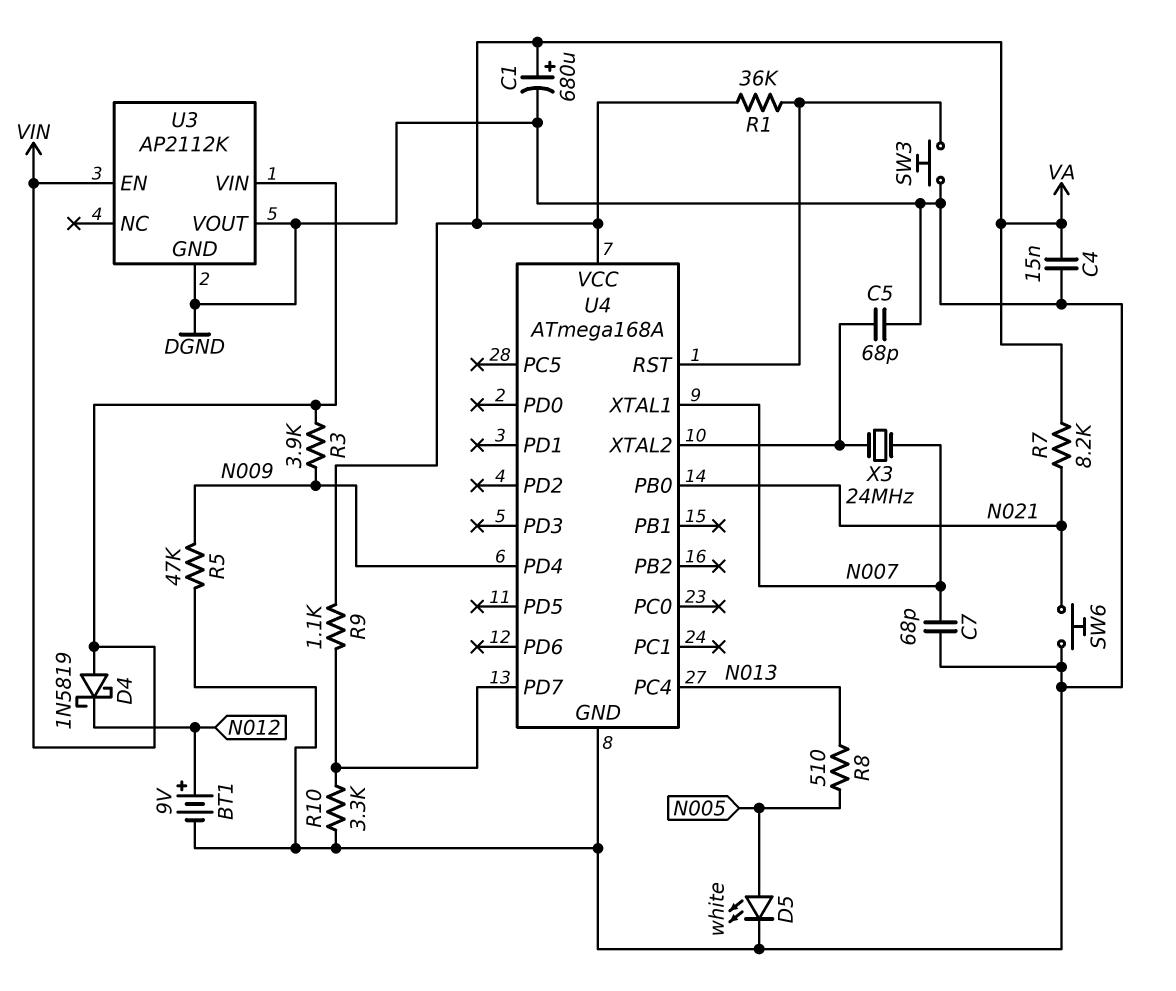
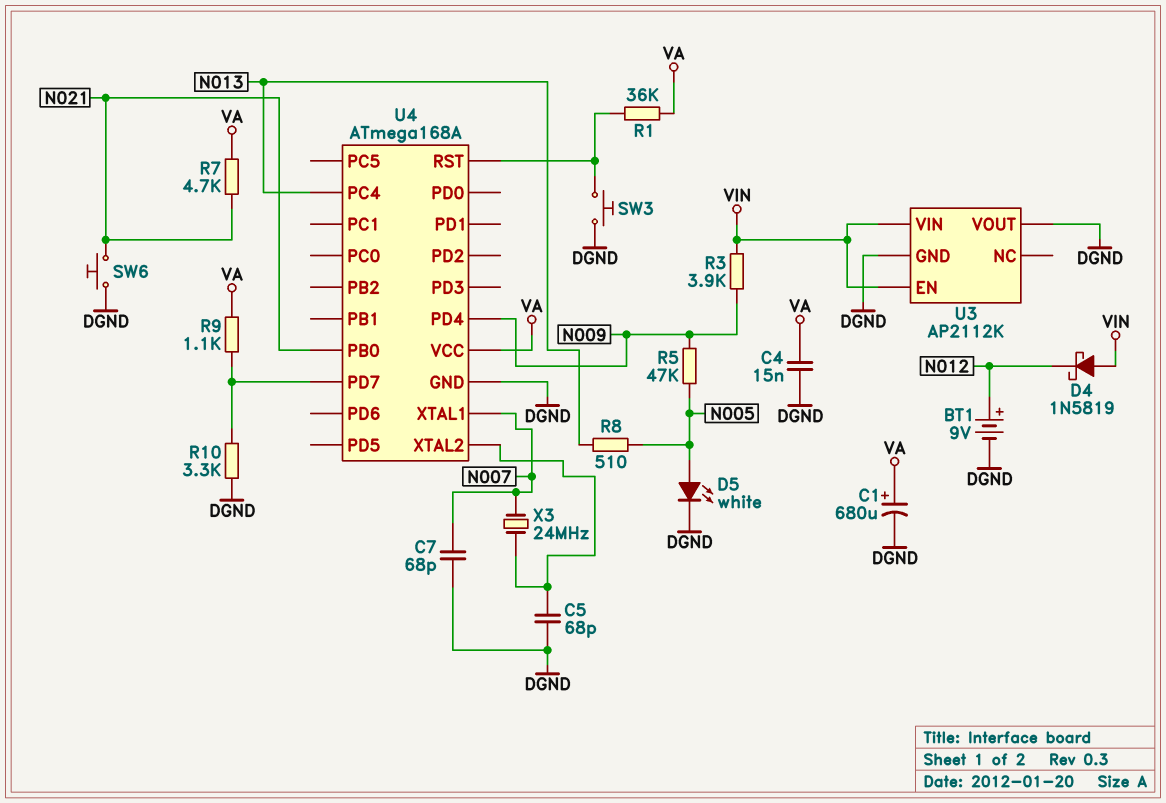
R5: 47k (DGND, N009) -> 47k (N005, N009)
R7: 8.2k (N021, VA) -> 4.7k (N021, VA)

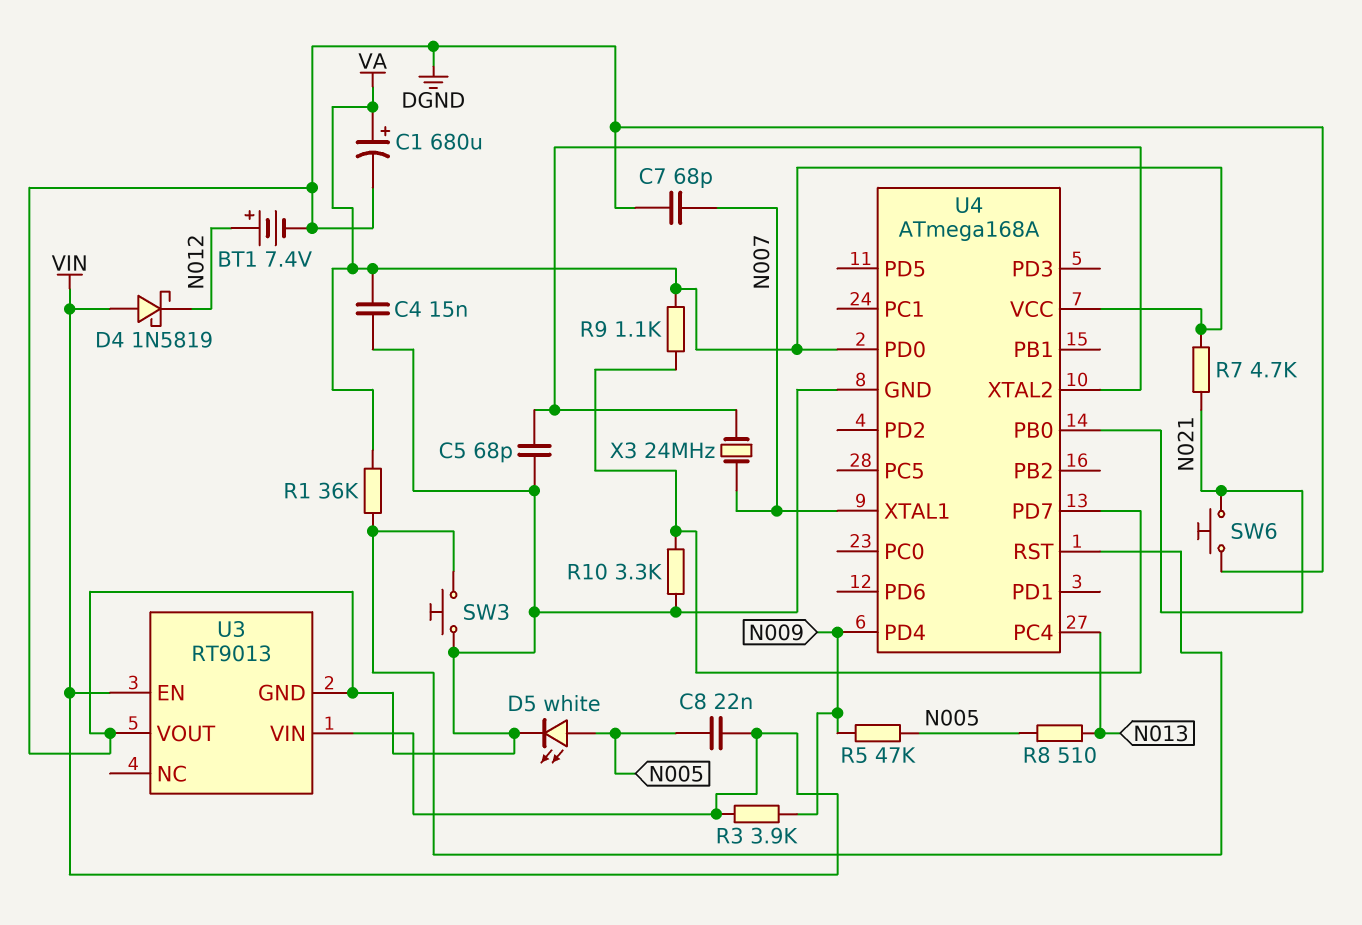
BT1: 9V (plus N012, minus DGND) -> 7.4V (plus N012, minus DGND)
C8: none -> 22nF (N005, VIN)
U3: AP2112K -> RT9013
U4 pin PD0: none -> VA

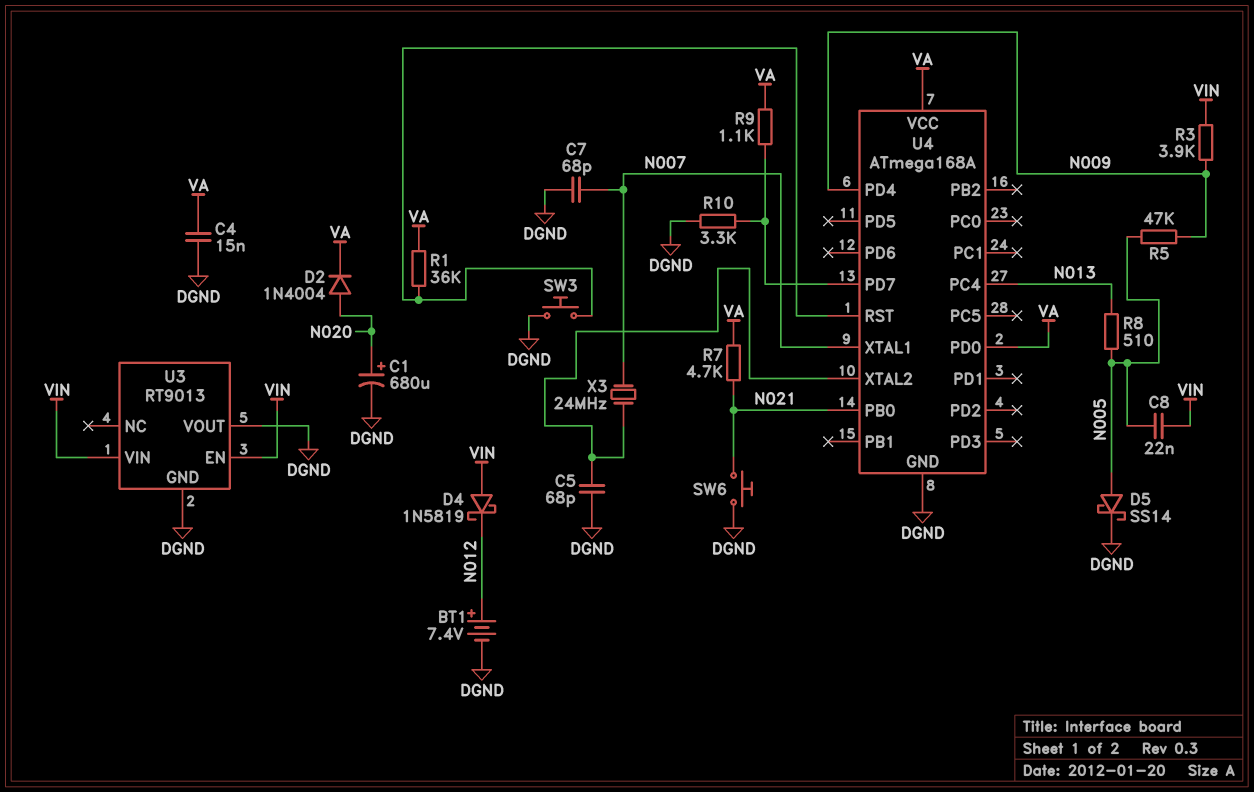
C1: 680uF (plus VA, minus DGND) -> 680uF (plus N020, minus DGND)
D2: none -> diode 1N4004 (A N020, K VA)
D5: LED white (A N005, K DGND) -> schottky SS14 (A N005, K DGND)

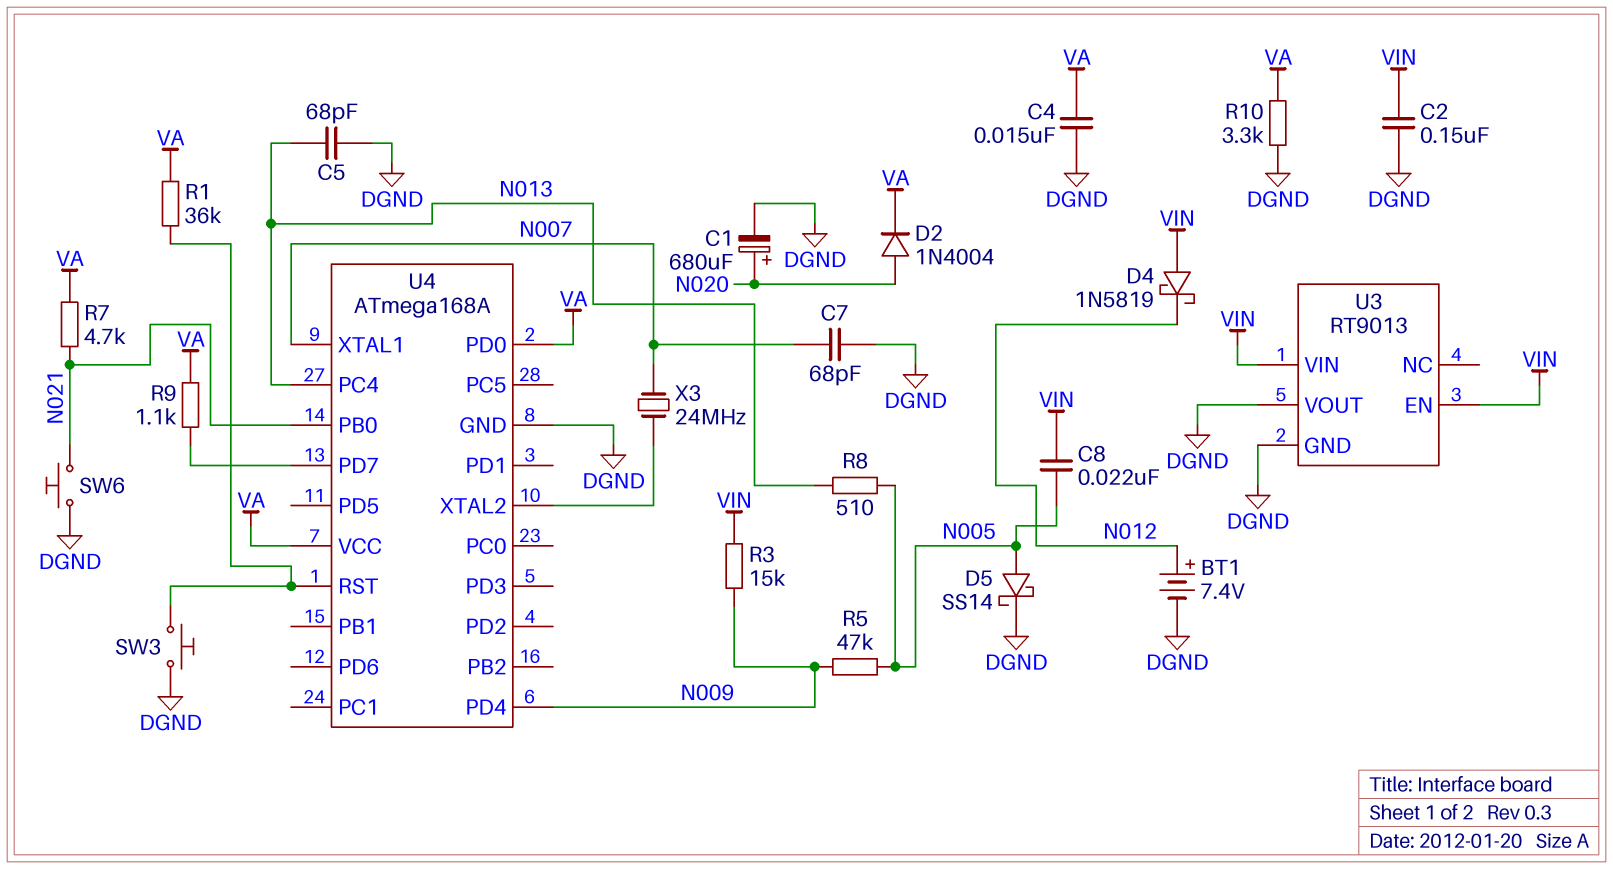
C2: none -> 150nF (DGND, VIN)
C5: 68pF (DGND, U4/XTAL2) -> 68pF (DGND, N013)
R3: 3.9k (N009, VIN) -> 15k (N009, VIN)
R10: 3.3k (DGND, U4/PD7) -> 3.3k (DGND, VA)

